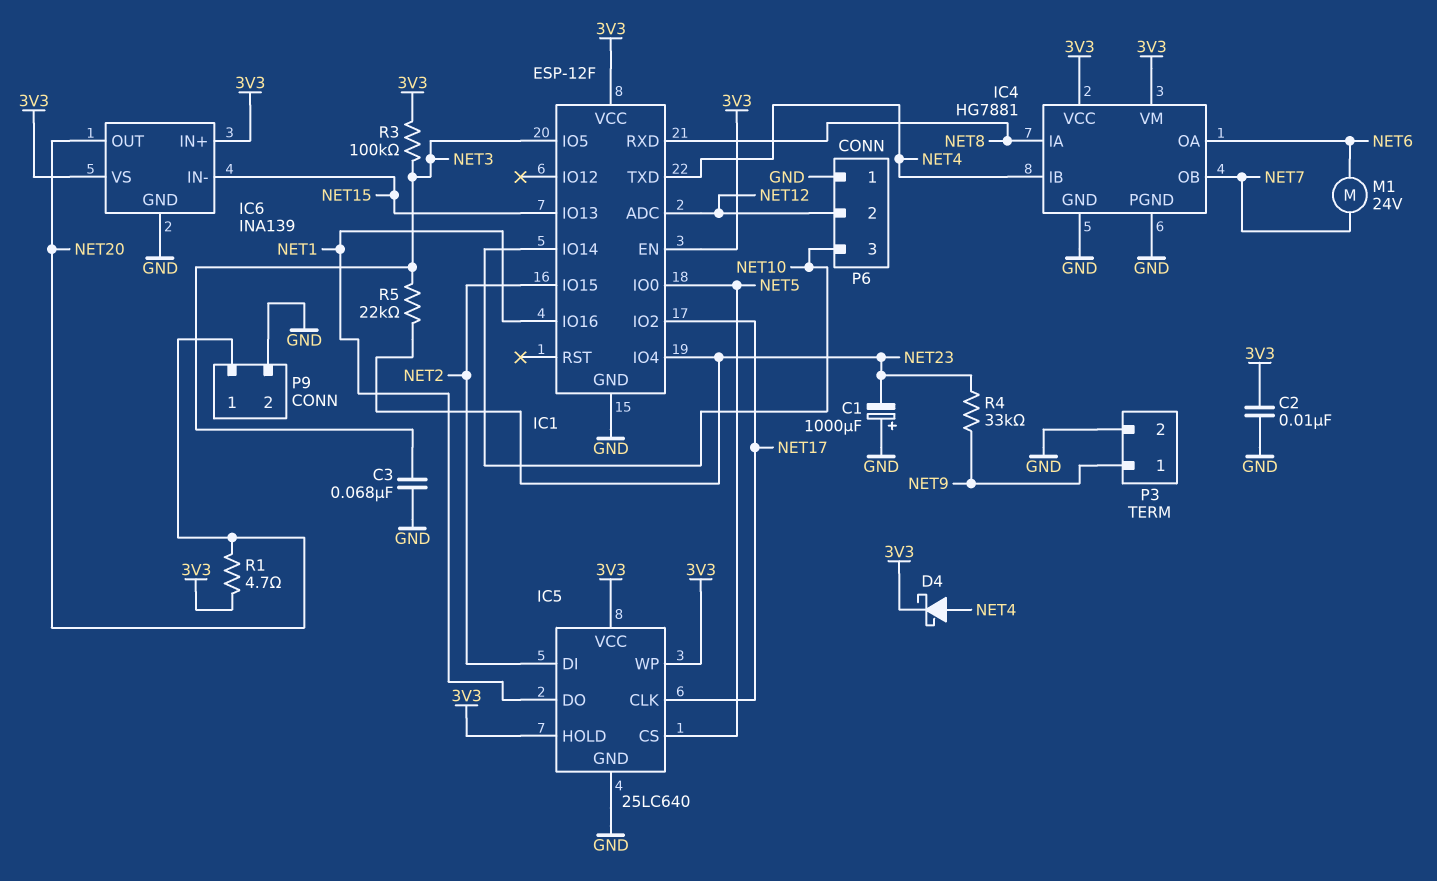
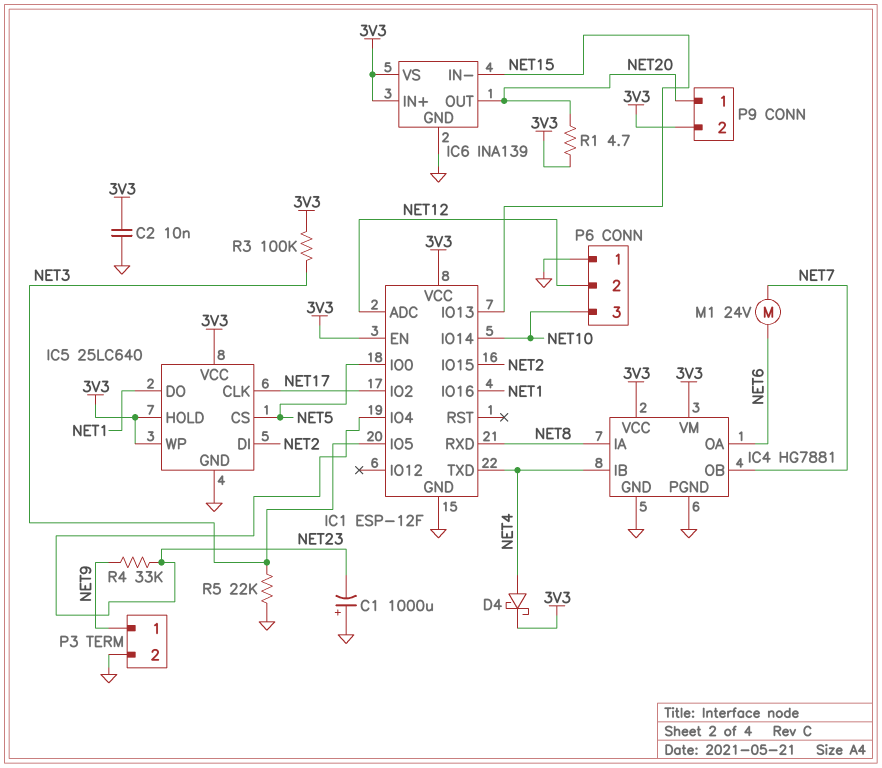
C3: 68nF (GND, NET3) -> none
P9 pin 2: GND -> 3V3
R5: 22k (NET3, NET23) -> 22k (GND, NET3)

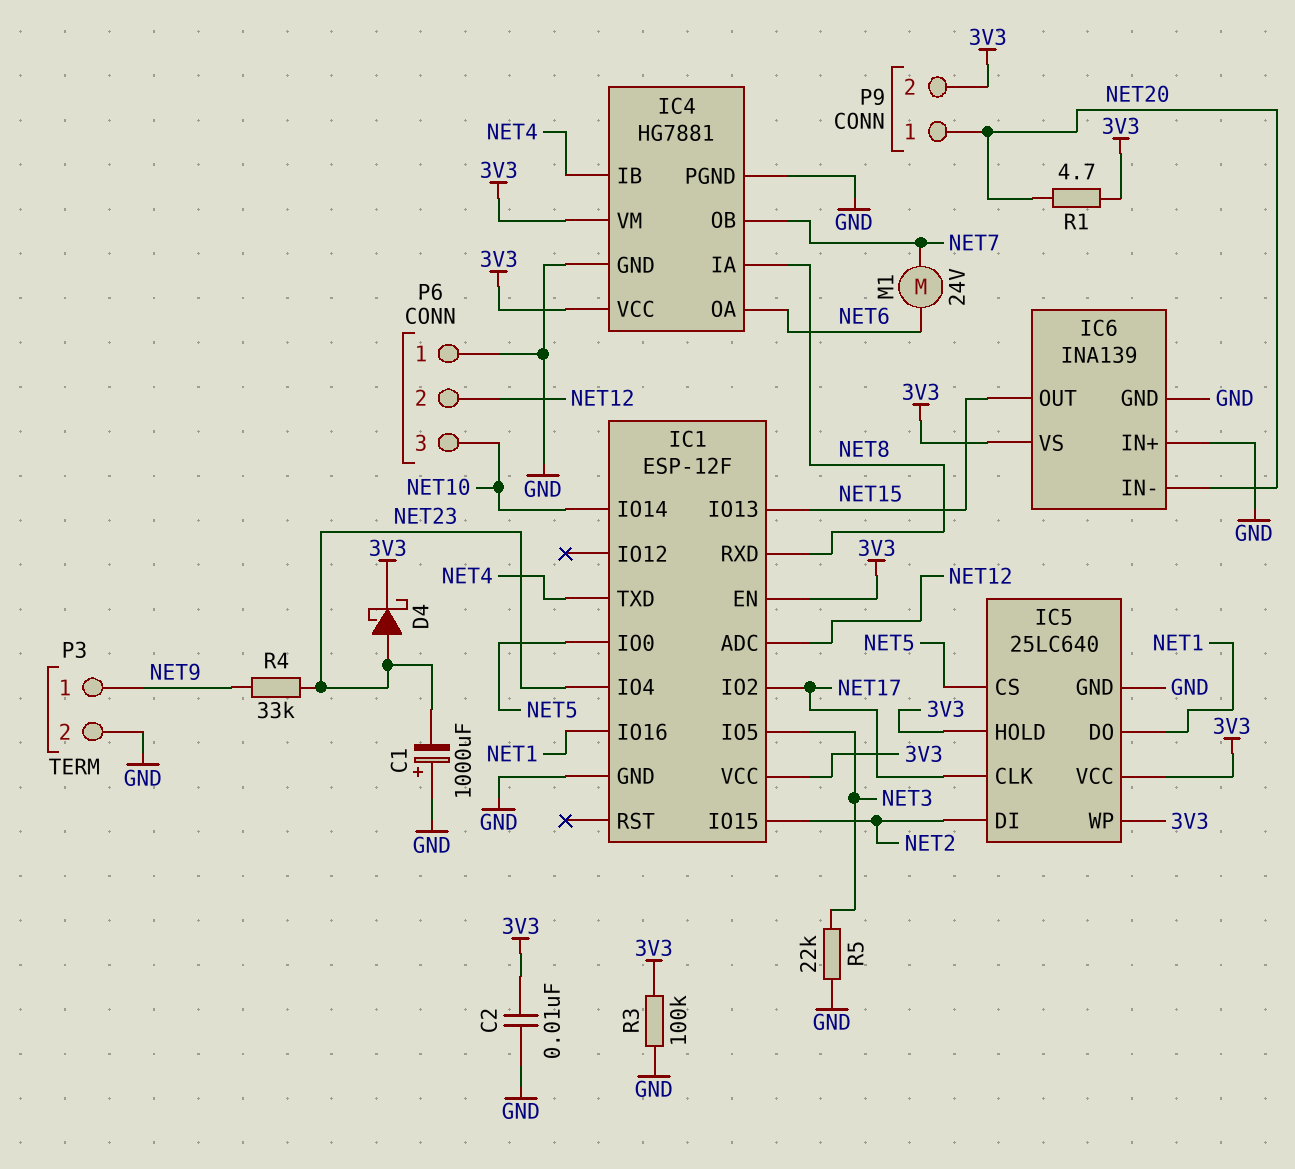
D4: schottky (A NET4, K 3V3) -> schottky (A NET23, K 3V3)
IC6 pin IN+: 3V3 -> GND
IC6 pin IN-: NET15 -> NET20
IC6 pin OUT: NET20 -> NET15
R3: 100k (3V3, NET3) -> 100k (3V3, GND)

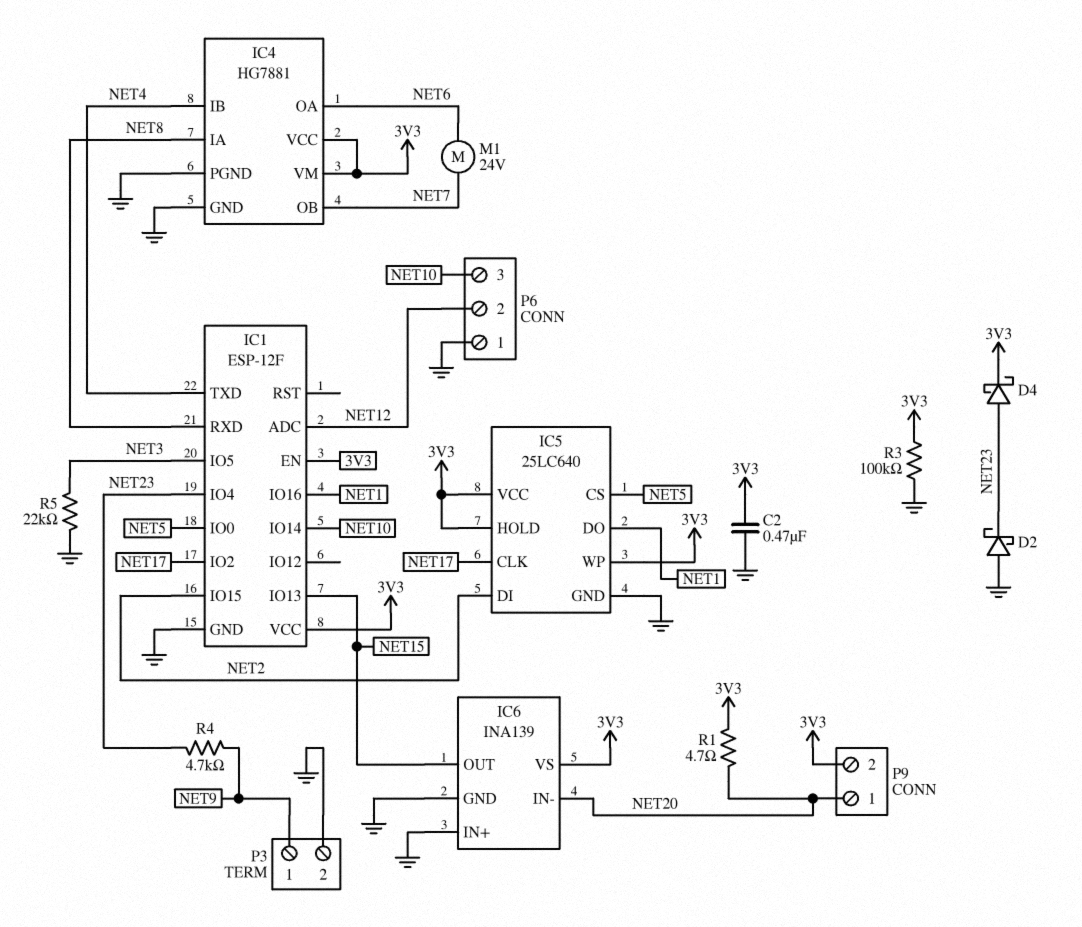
C1: 1000uF (plus GND, minus NET23) -> none
C2: 10nF (3V3, GND) -> 470nF (3V3, GND)
D2: none -> schottky (A GND, K NET23)
R4: 33k (NET9, NET23) -> 4.7k (NET9, NET23)

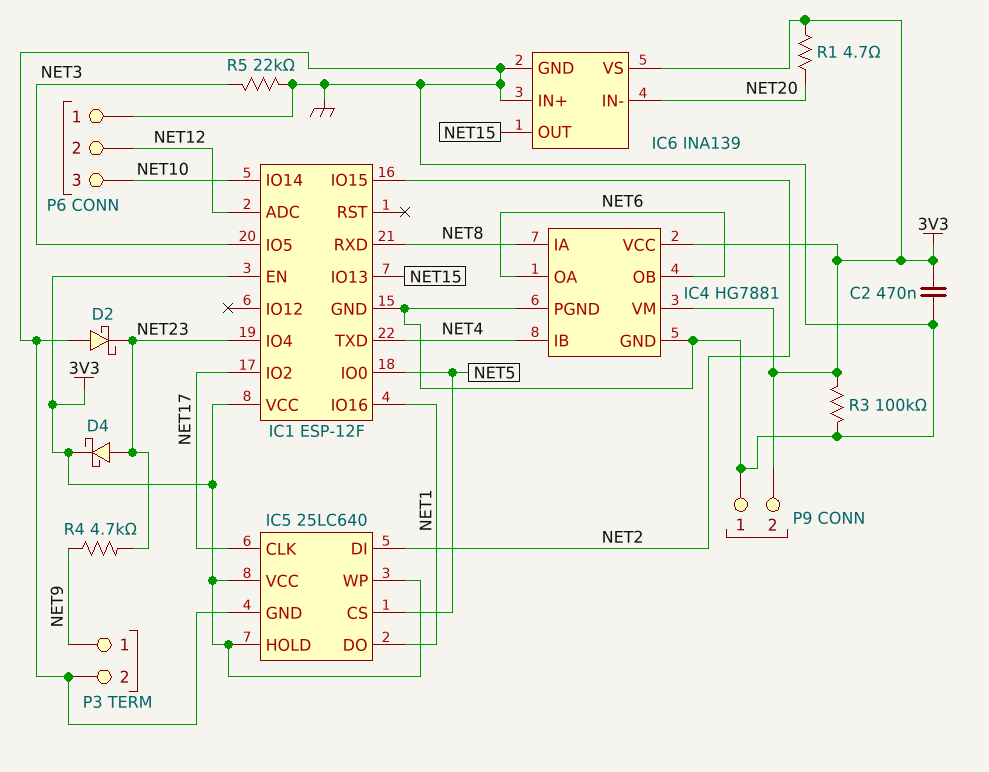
IC4 pin OB: NET7 -> NET6
M1: motor 24V (NET6, NET7) -> none
P9 pin 1: NET20 -> GND

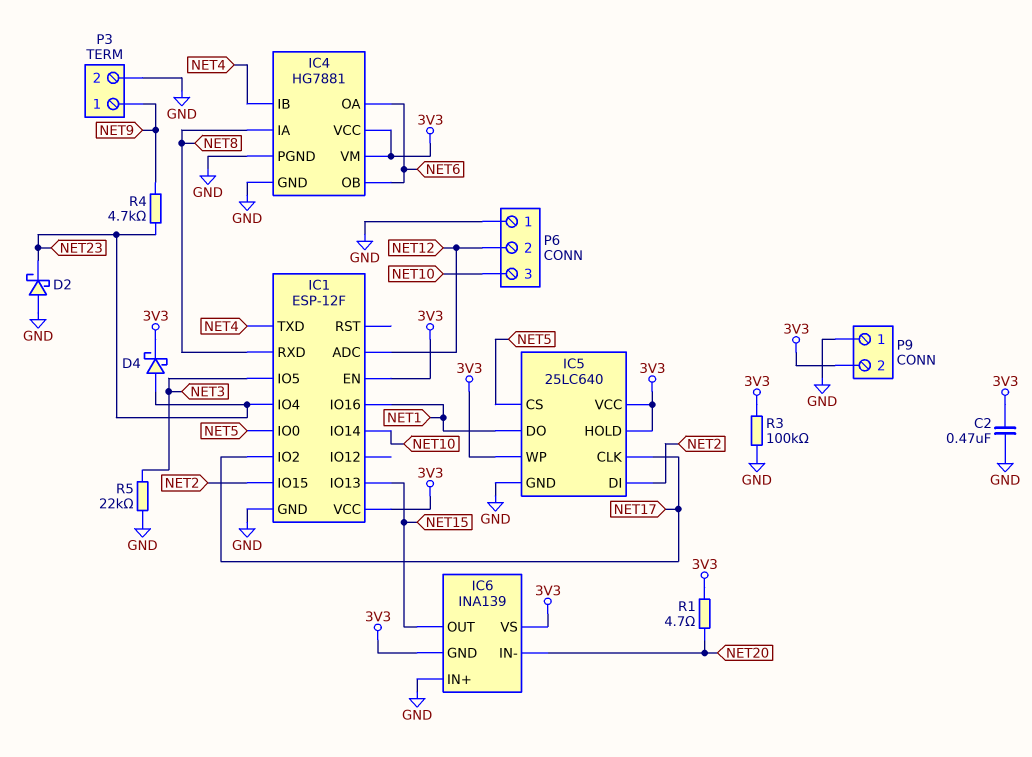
IC6 pin GND: GND -> 3V3

